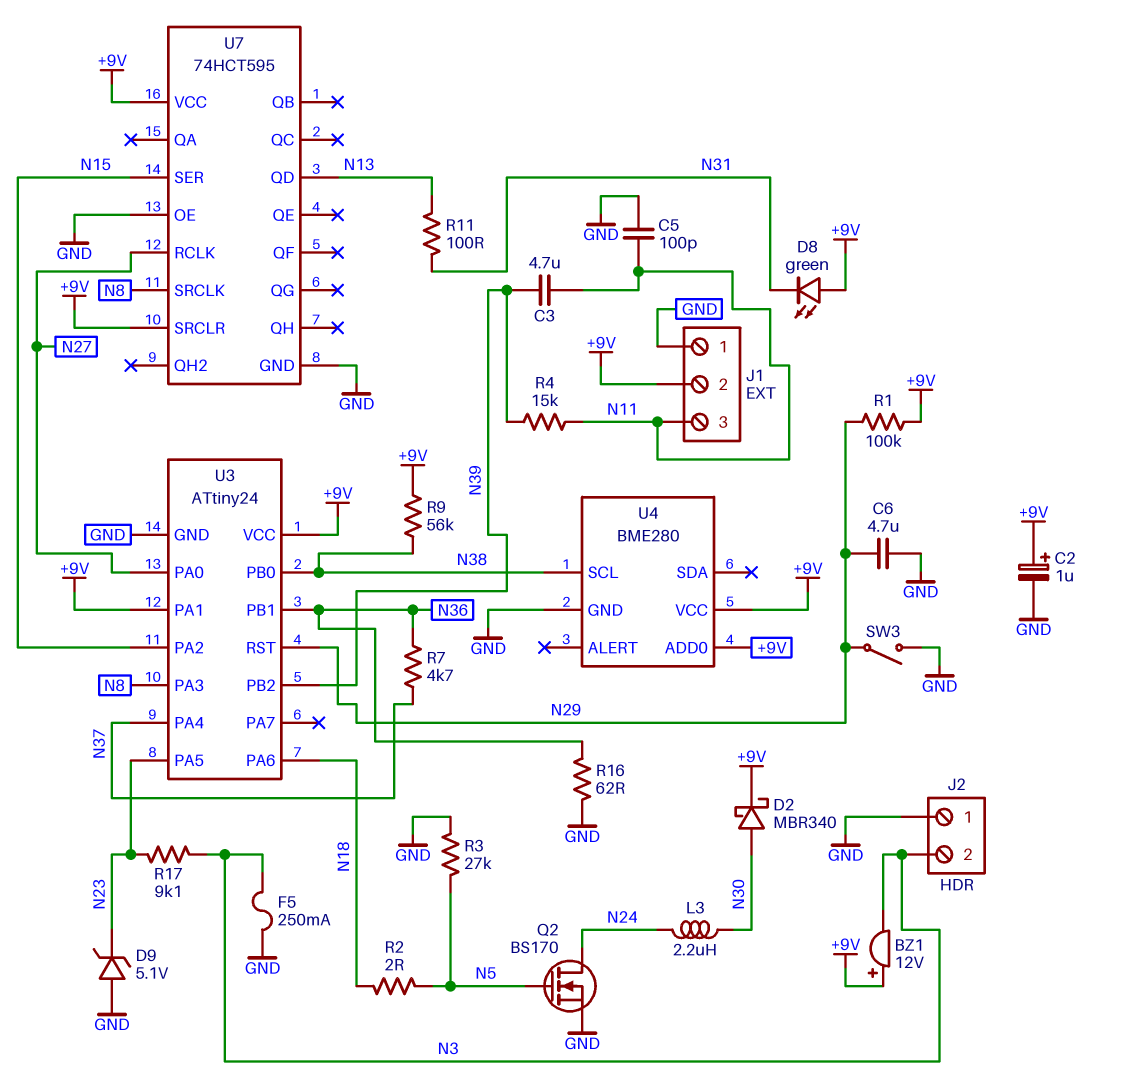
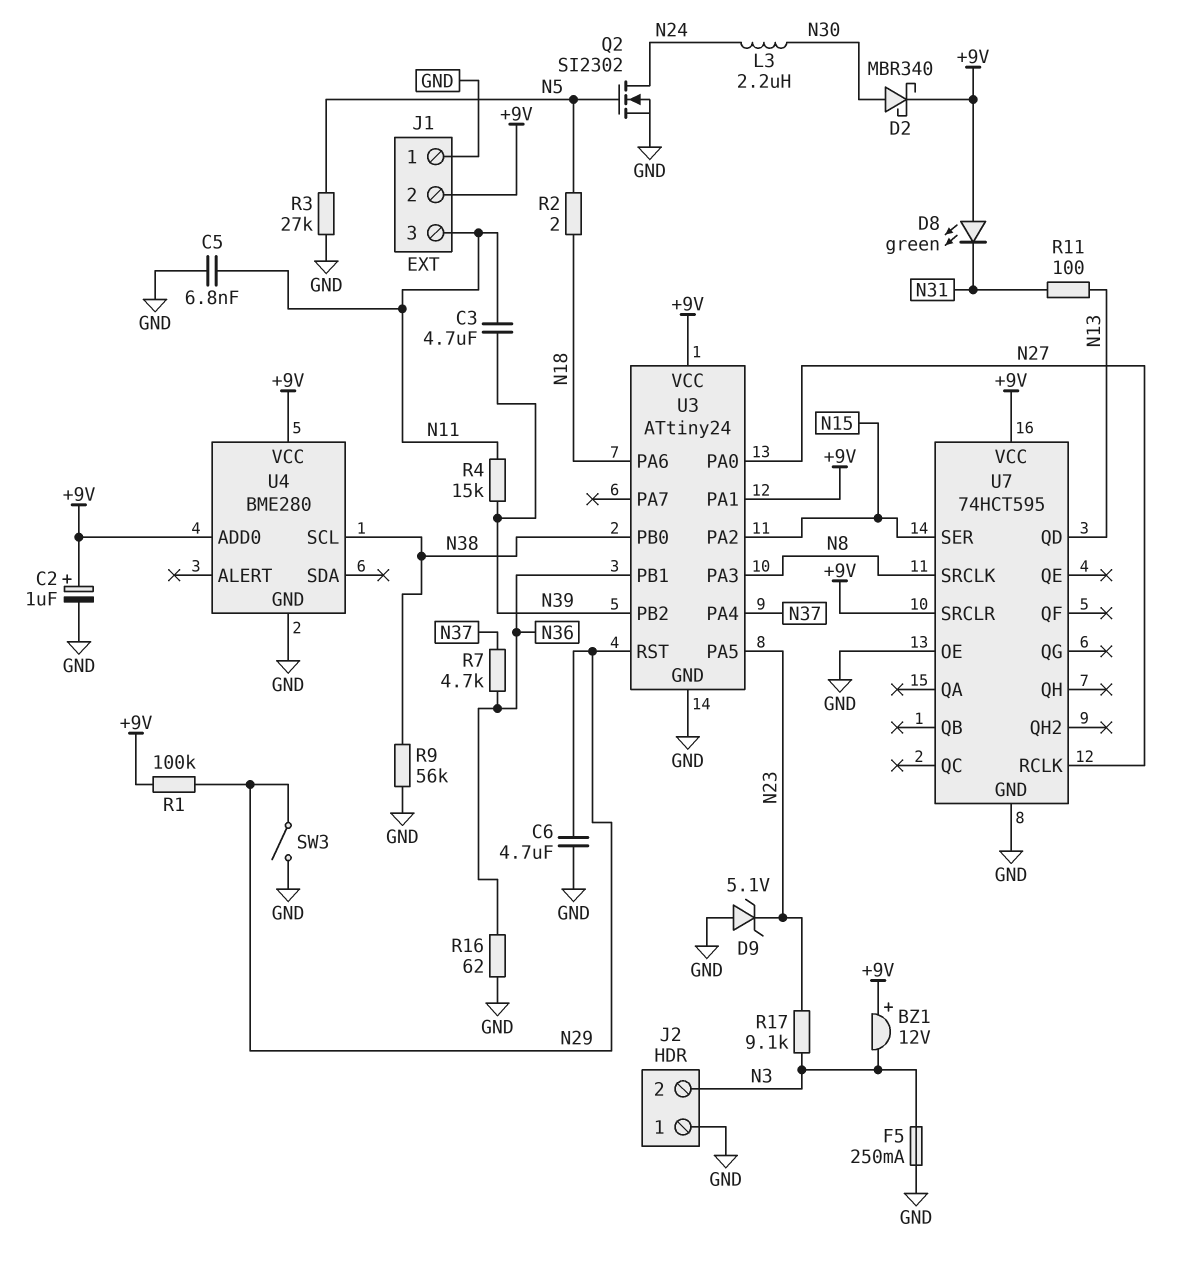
C5: 100pF (GND, N11) -> 6.8nF (GND, N11)
Q2: NMOS BS170 (G N5, D N24, S GND) -> NMOS SI2302 (G N5, D N24, S GND)
R9: 56k (+9V, N38) -> 56k (GND, N38)

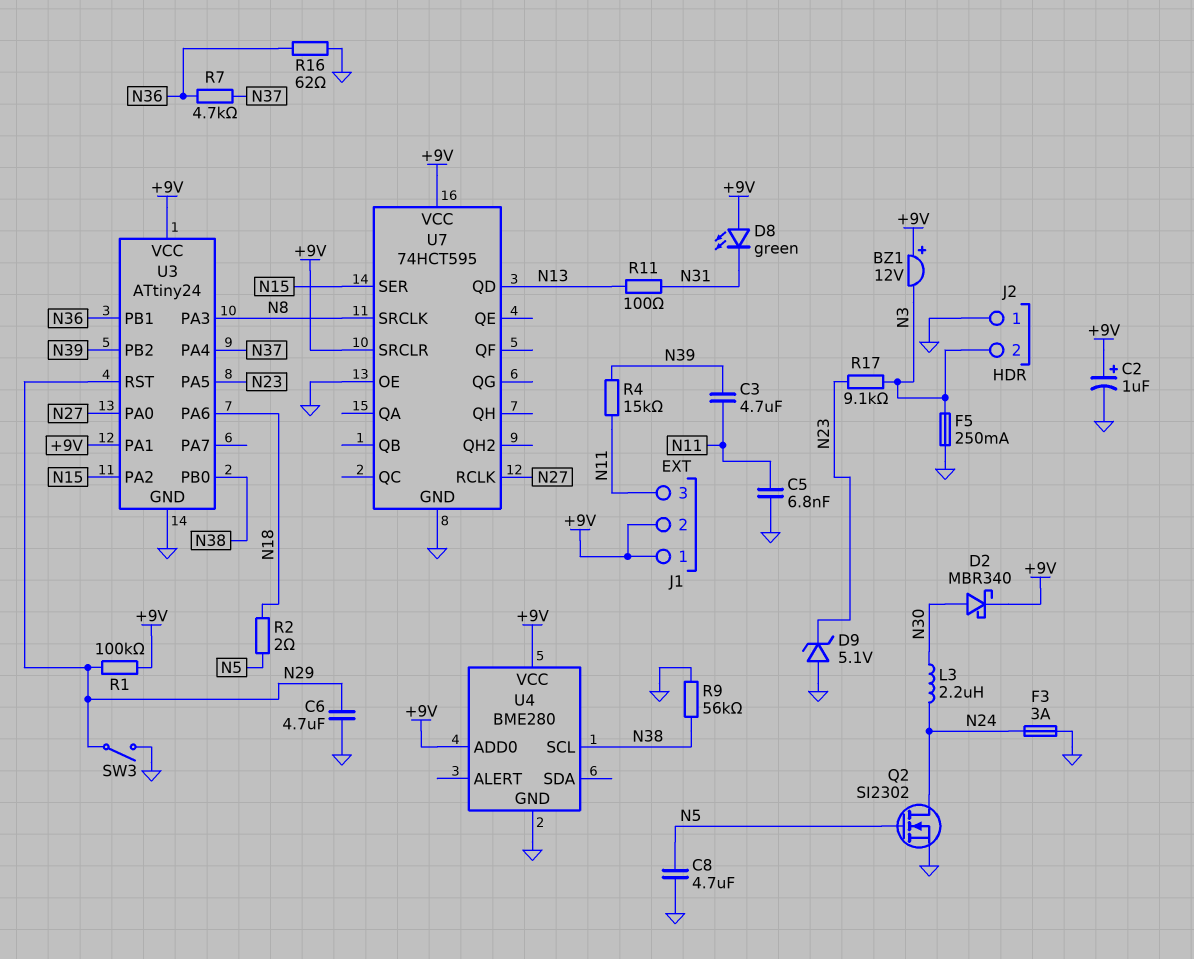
C8: none -> 4.7uF (GND, N5)
F3: none -> 3A (GND, N24)
J1 pin 1: GND -> +9V
R3: 27k (GND, N5) -> none

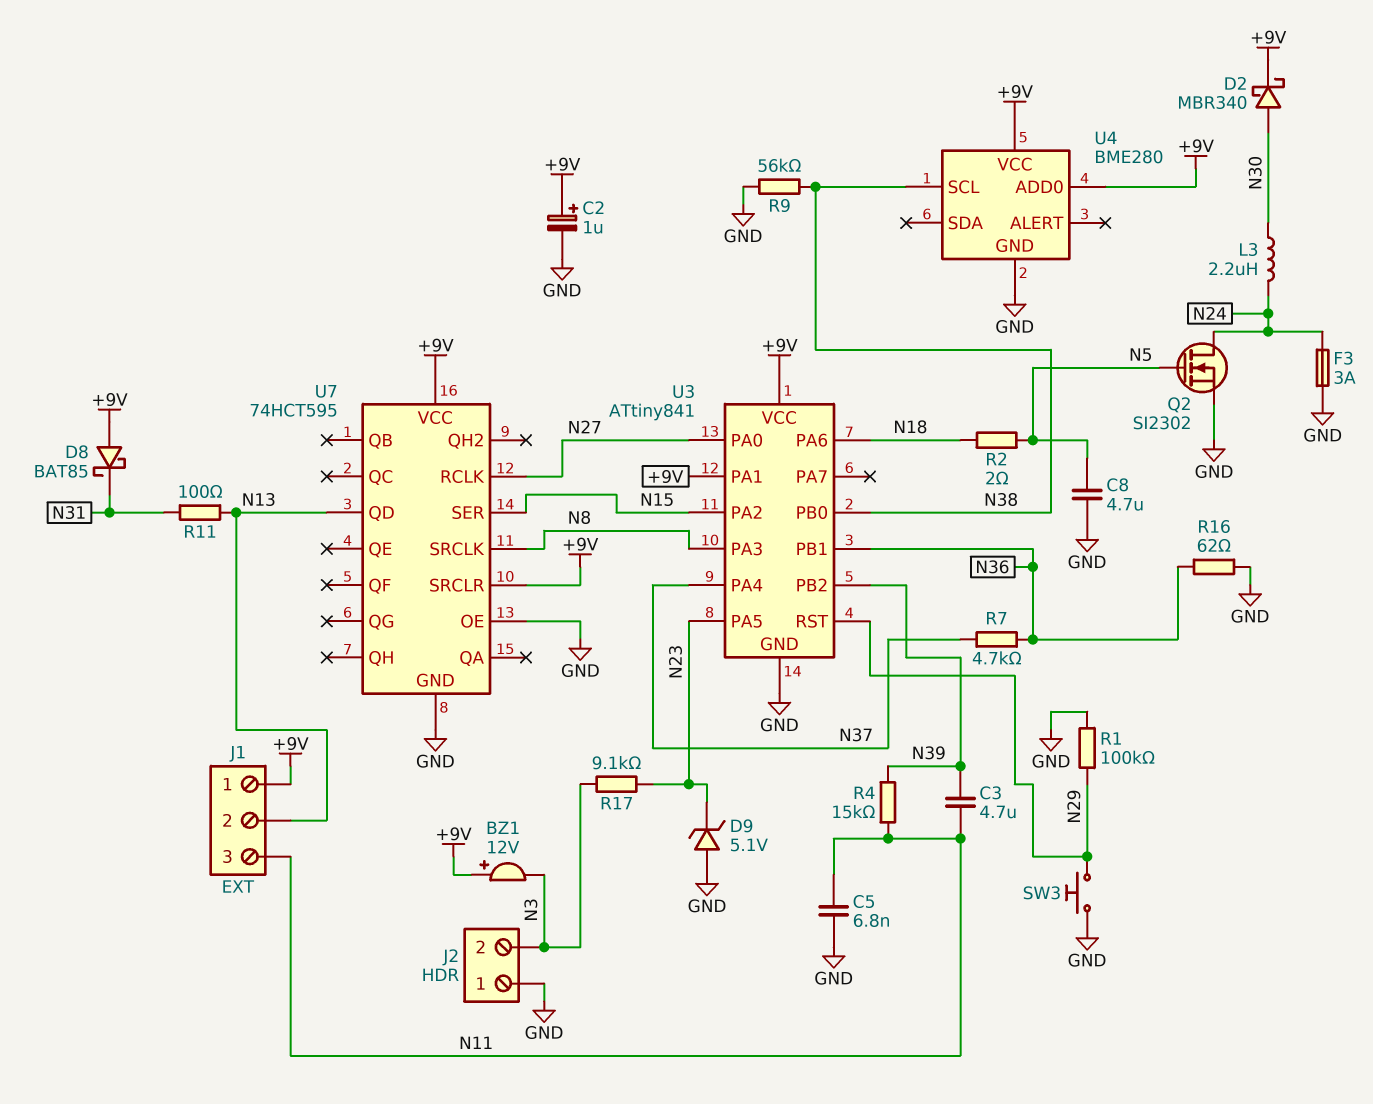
C6: 4.7uF (GND, N29) -> none
D8: LED green (A +9V, K N31) -> schottky BAT85 (A +9V, K N31)
F5: 250mA (GND, N3) -> none
J1 pin 2: +9V -> N13
R1: 100k (+9V, N29) -> 100k (GND, N29)
SW3: switch (GND, N29) -> button (GND, N29)
U3: ATtiny24 -> ATtiny841

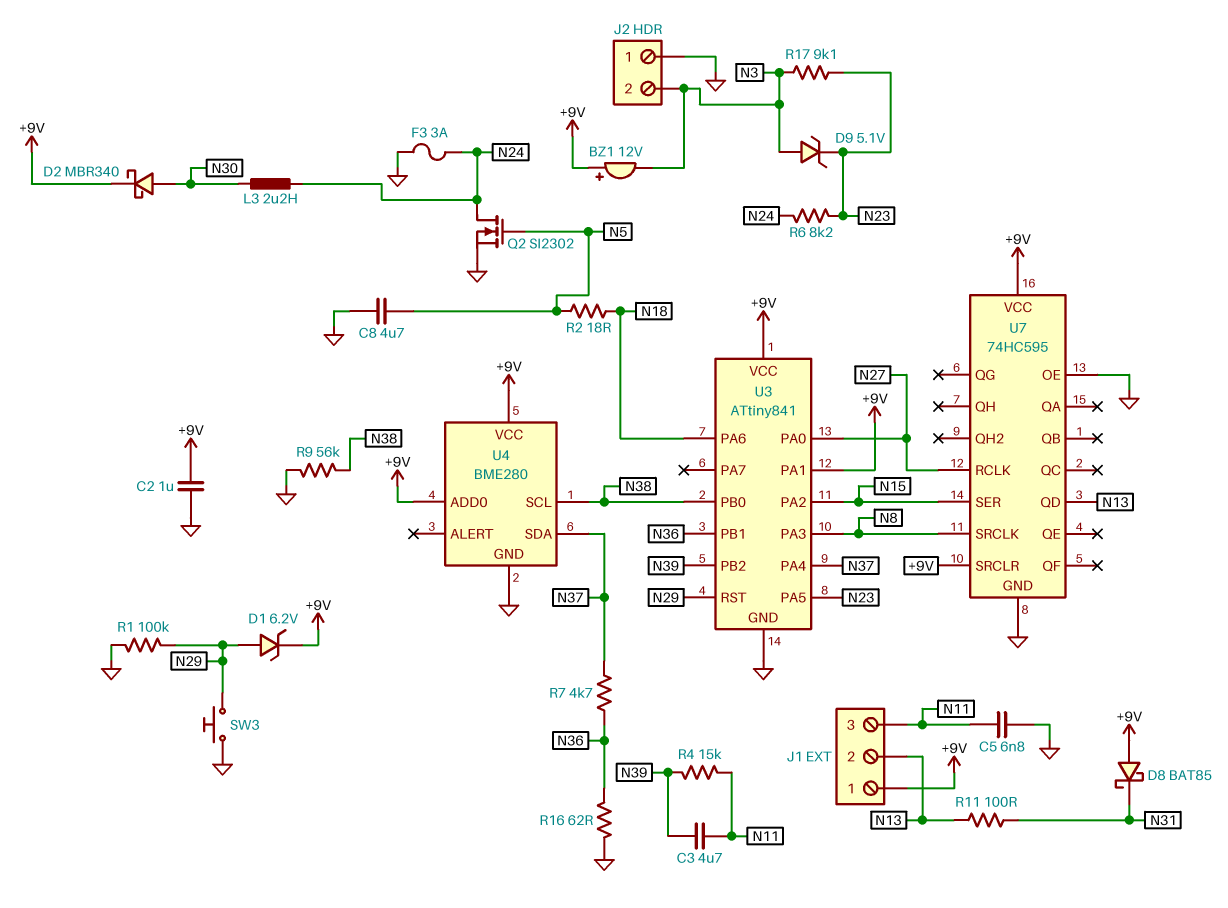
C2: 1uF (plus +9V, minus GND) -> 1uF (+9V, GND)
D1: none -> zener 6.2V (A N29, K +9V)
D9: zener 5.1V (A GND, K N23) -> zener 5.1V (A N3, K N23)
R2: 2 (N5, N18) -> 18 (N5, N18)
R6: none -> 8.2k (N23, N24)
U4 pin SDA: none -> N37
U7: 74HCT595 -> 74HC595

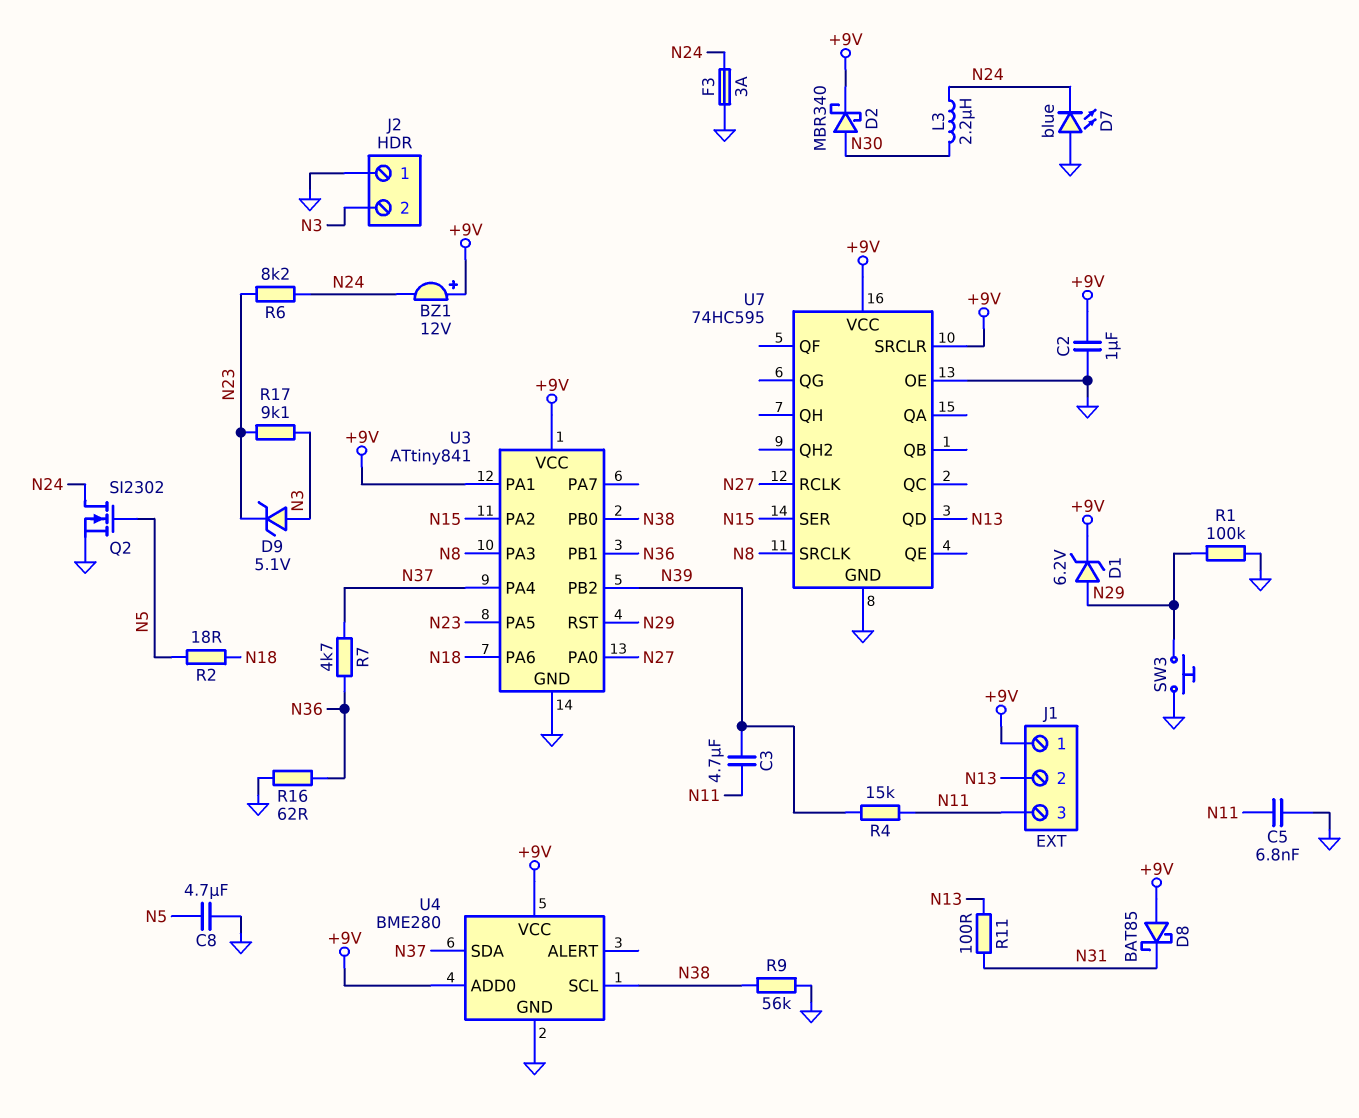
BZ1: buzzer 12V (plus +9V, minus N3) -> buzzer 12V (plus +9V, minus N24)
D7: none -> LED blue (A GND, K N24)

